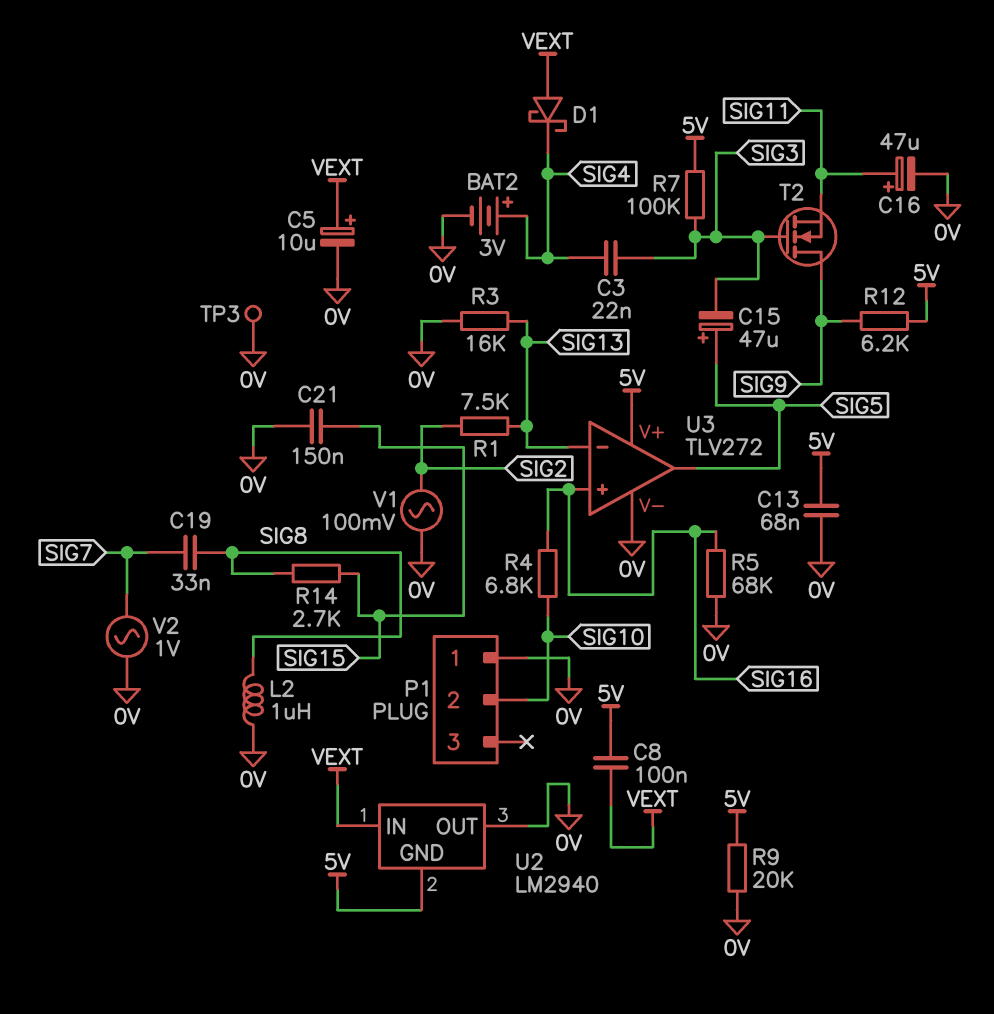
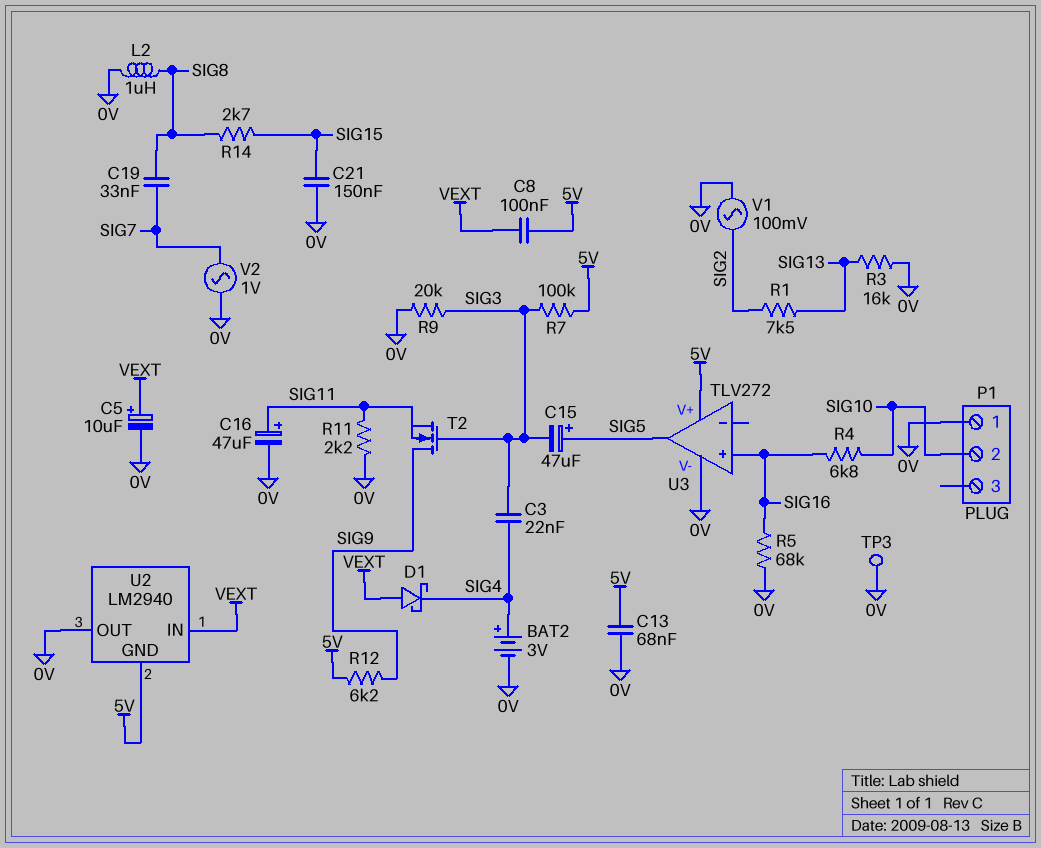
R9: 20k (0V, 5V) -> 20k (0V, SIG3)
R11: none -> 2.2k (0V, SIG11)
U3 pin in-: SIG13 -> none

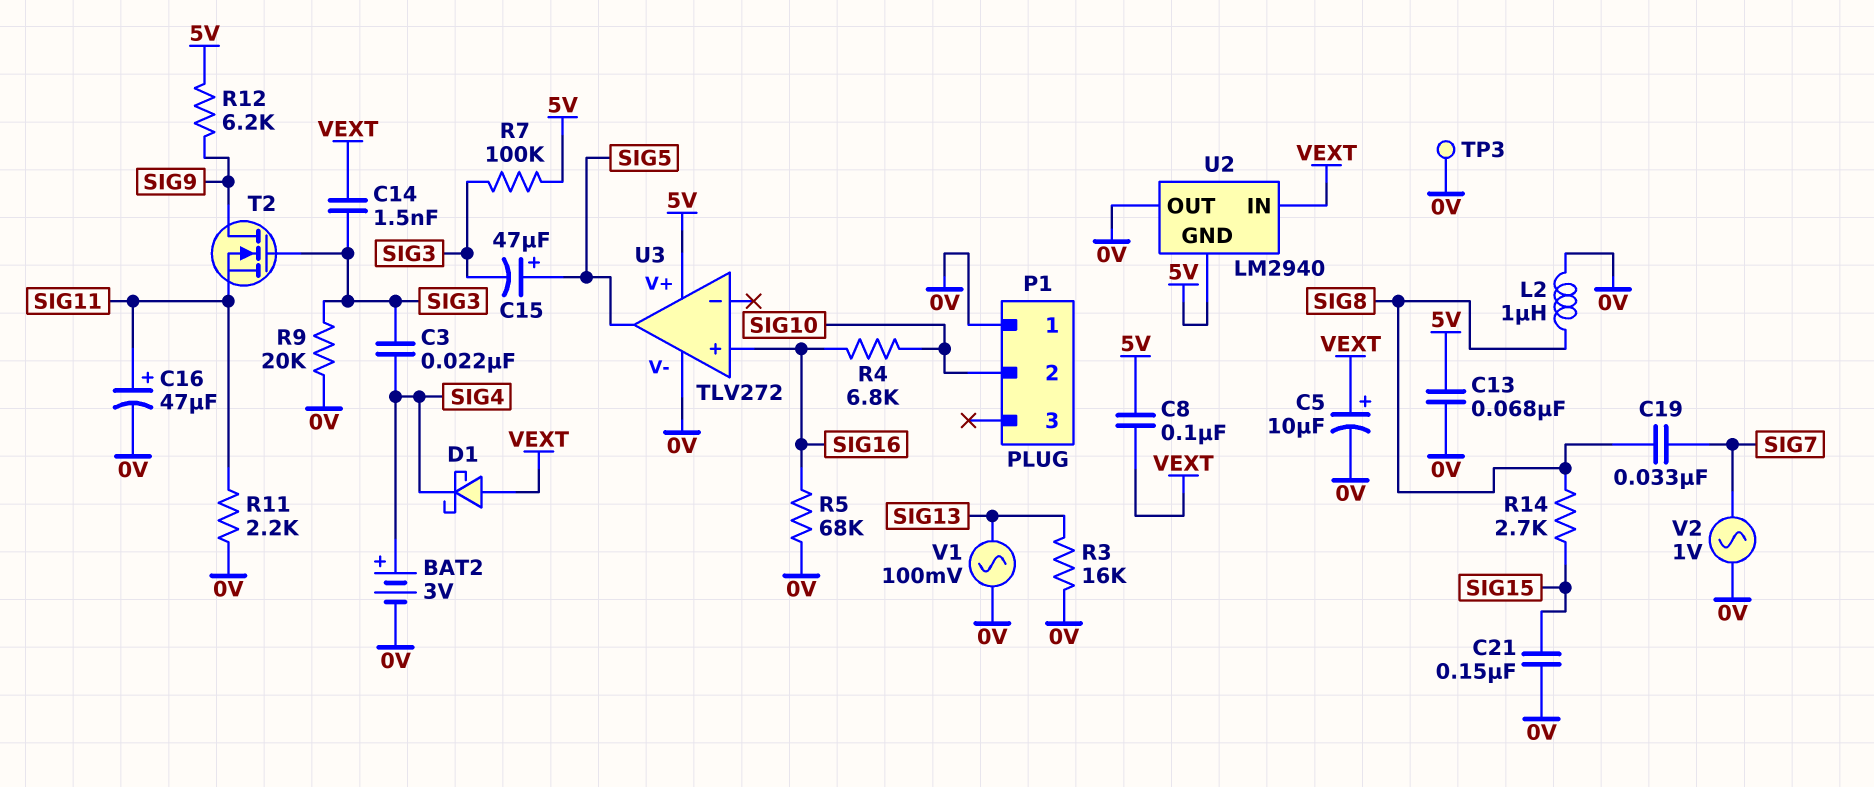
C14: none -> 1.5nF (SIG3, VEXT)
R1: 7.5k (SIG2, SIG13) -> none
V1: AC 100mV (0V, SIG2) -> AC 100mV (0V, SIG13)

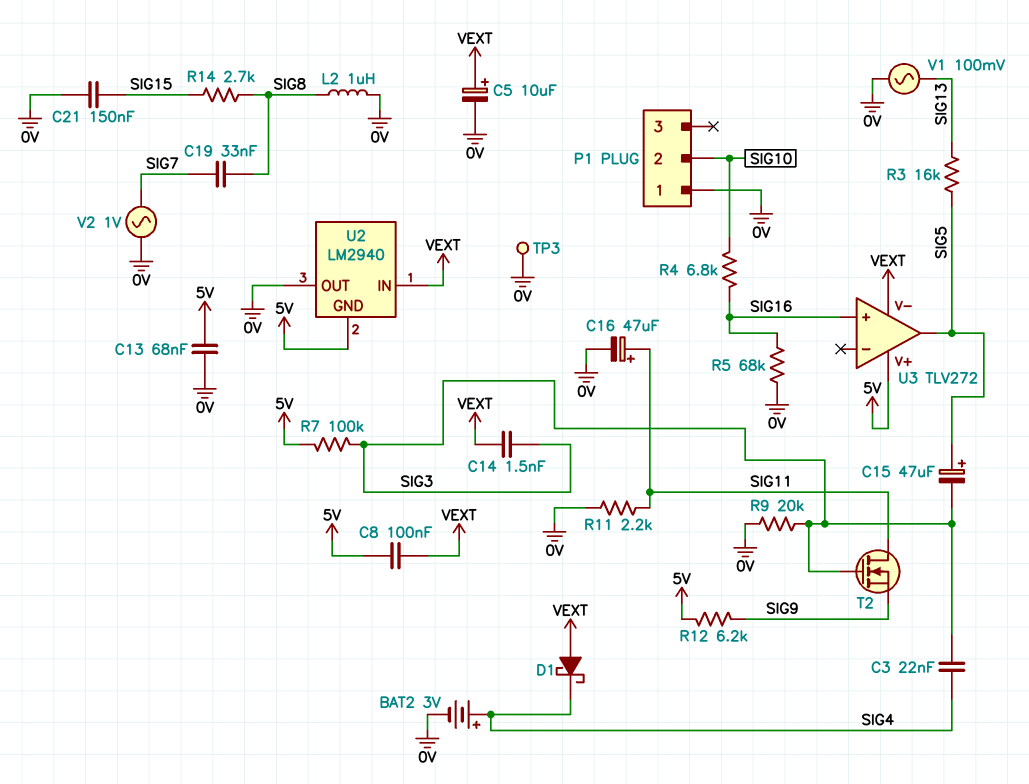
R3: 16k (0V, SIG13) -> 16k (SIG5, SIG13)
T2: NMOS (G SIG3, D SIG9, S SIG11) -> NMOS (G SIG3, D SIG11, S SIG9)
U3 pin V-: 0V -> VEXT

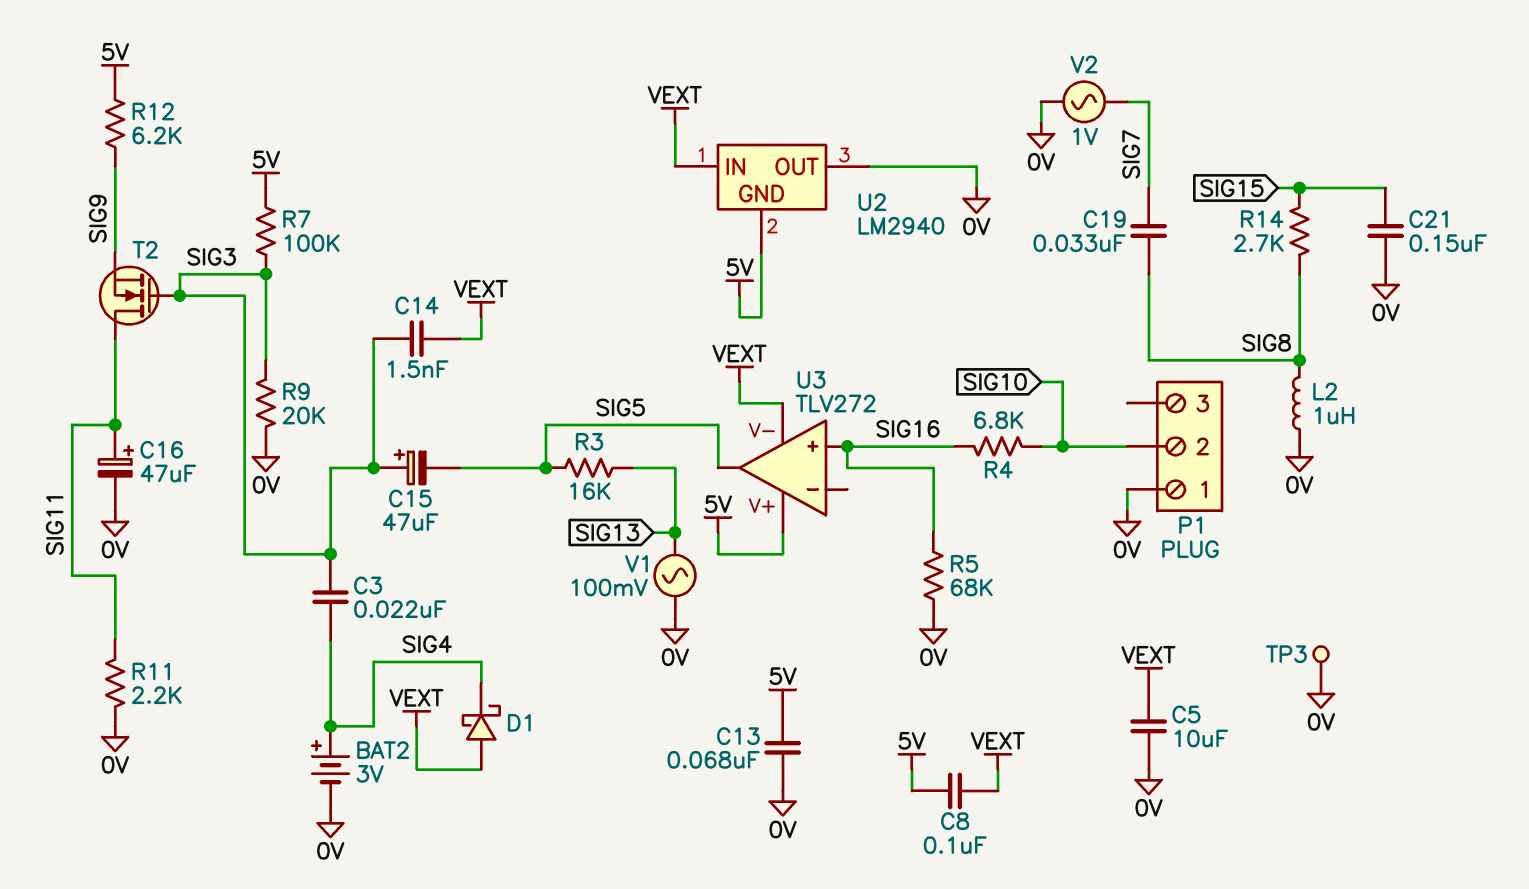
C5: 10uF (plus VEXT, minus 0V) -> 10uF (0V, VEXT)
C15: 47uF (plus SIG5, minus SIG3) -> 47uF (plus SIG3, minus SIG5)

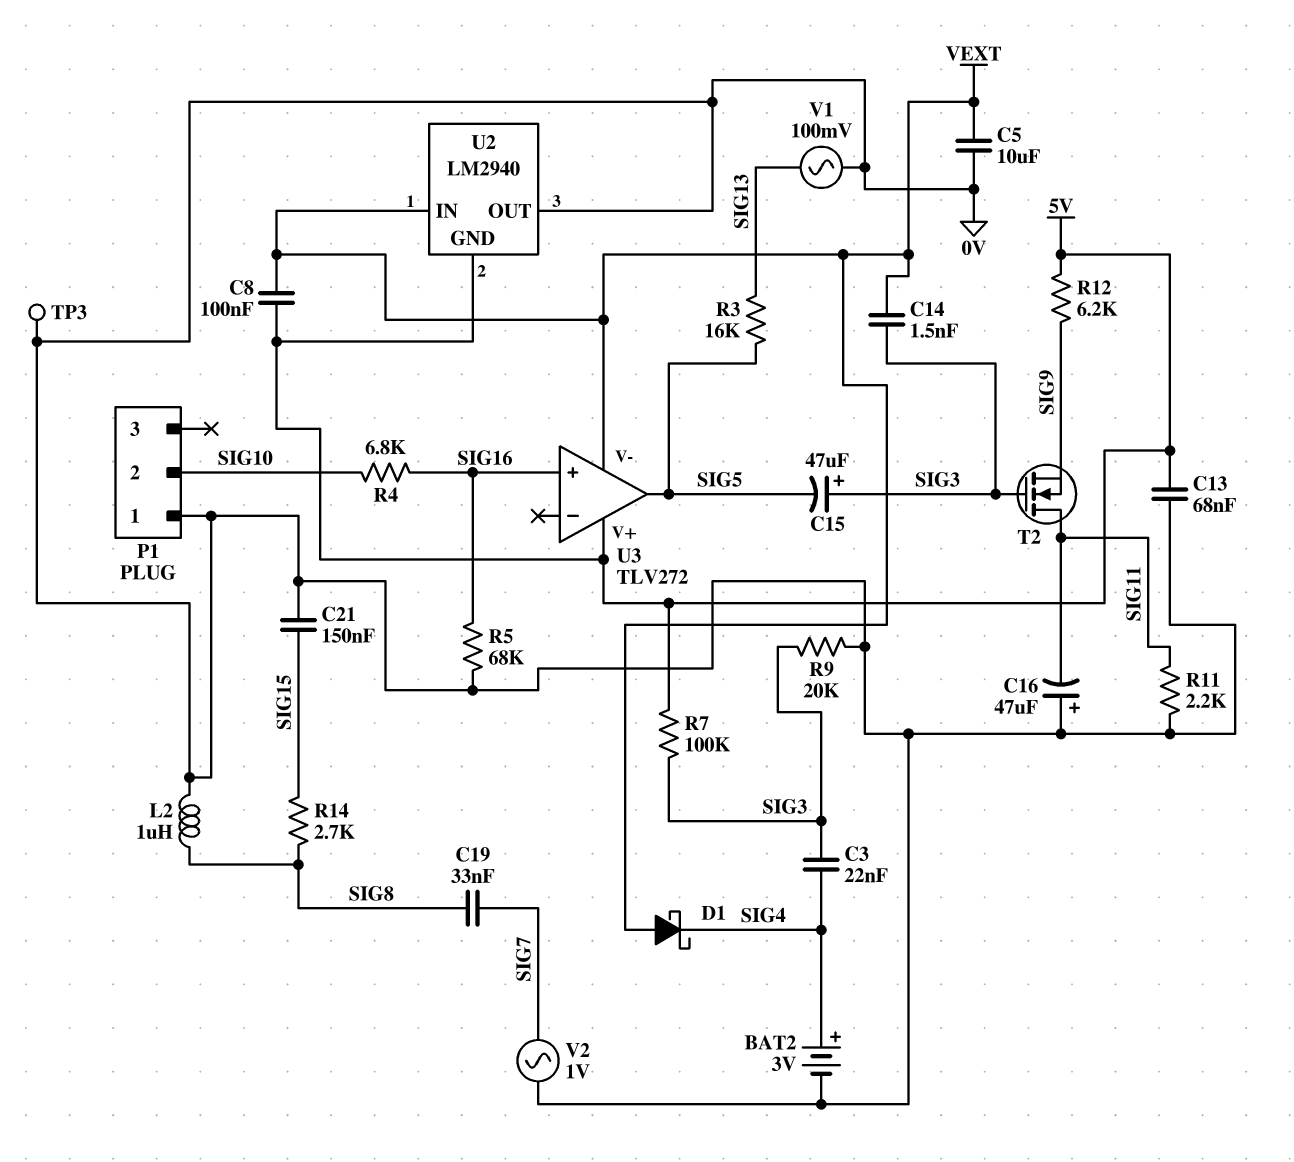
C16: 47uF (plus SIG11, minus 0V) -> 47uF (plus 0V, minus SIG11)

